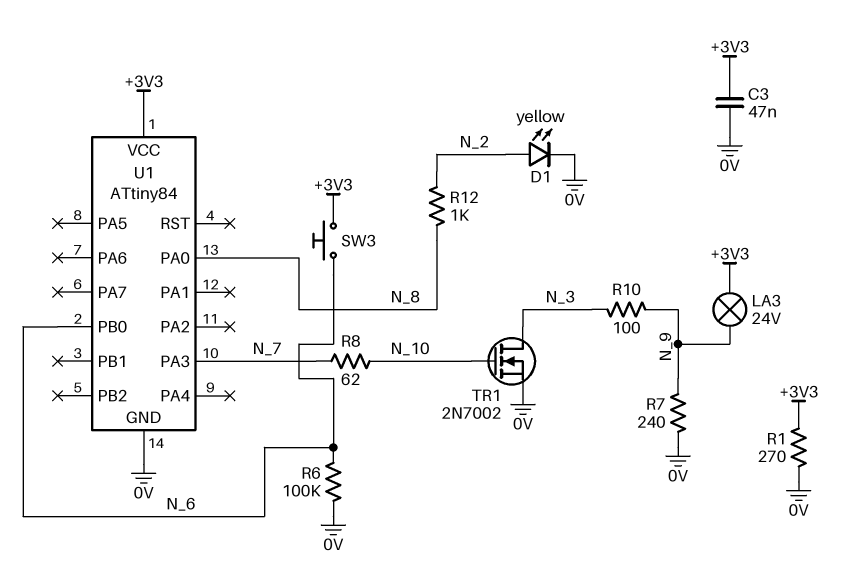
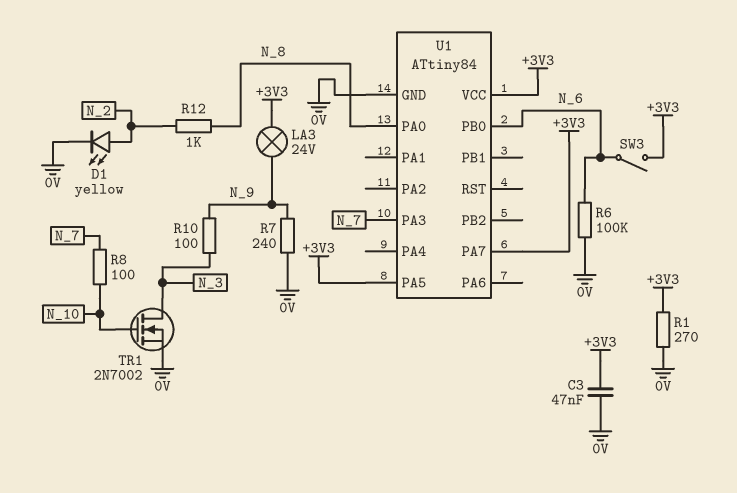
R8: 62 (N_7, N_10) -> 100 (N_7, N_10)
SW3: button (+3V3, N_6) -> switch (+3V3, N_6)
U1 pin PA5: none -> +3V3
U1 pin PA7: none -> +3V3

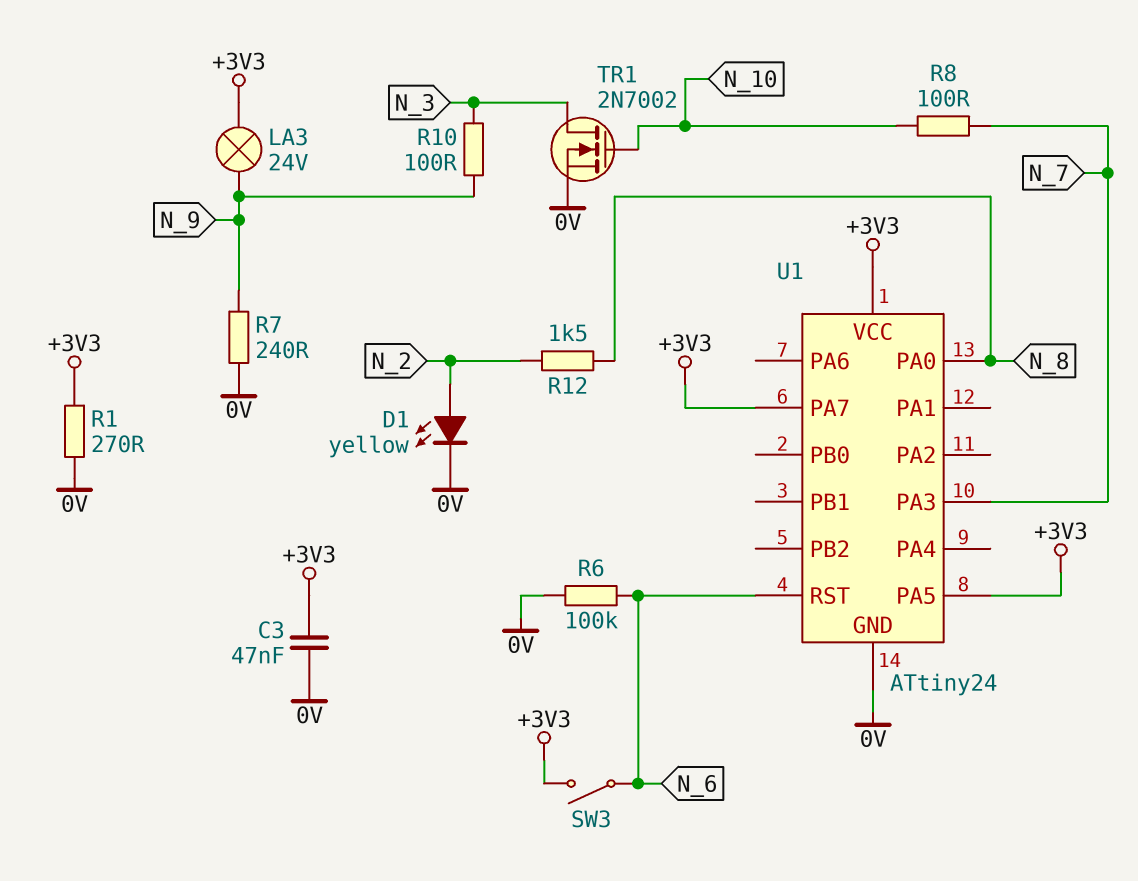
R12: 1k (N_2, N_8) -> 1.5k (N_2, N_8)
U1: ATtiny84 -> ATtiny24
U1 pin PB0: N_6 -> none
U1 pin RST: none -> N_6

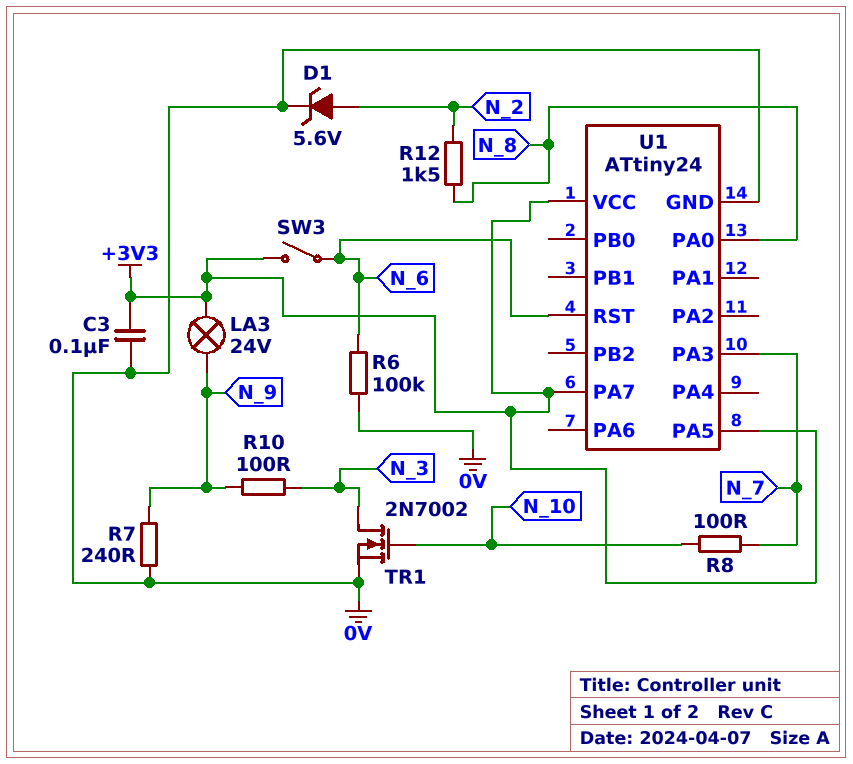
C3: 47nF (+3V3, 0V) -> 100nF (+3V3, 0V)
D1: LED yellow (A N_2, K 0V) -> zener 5.6V (A N_2, K 0V)
R1: 270 (+3V3, 0V) -> none

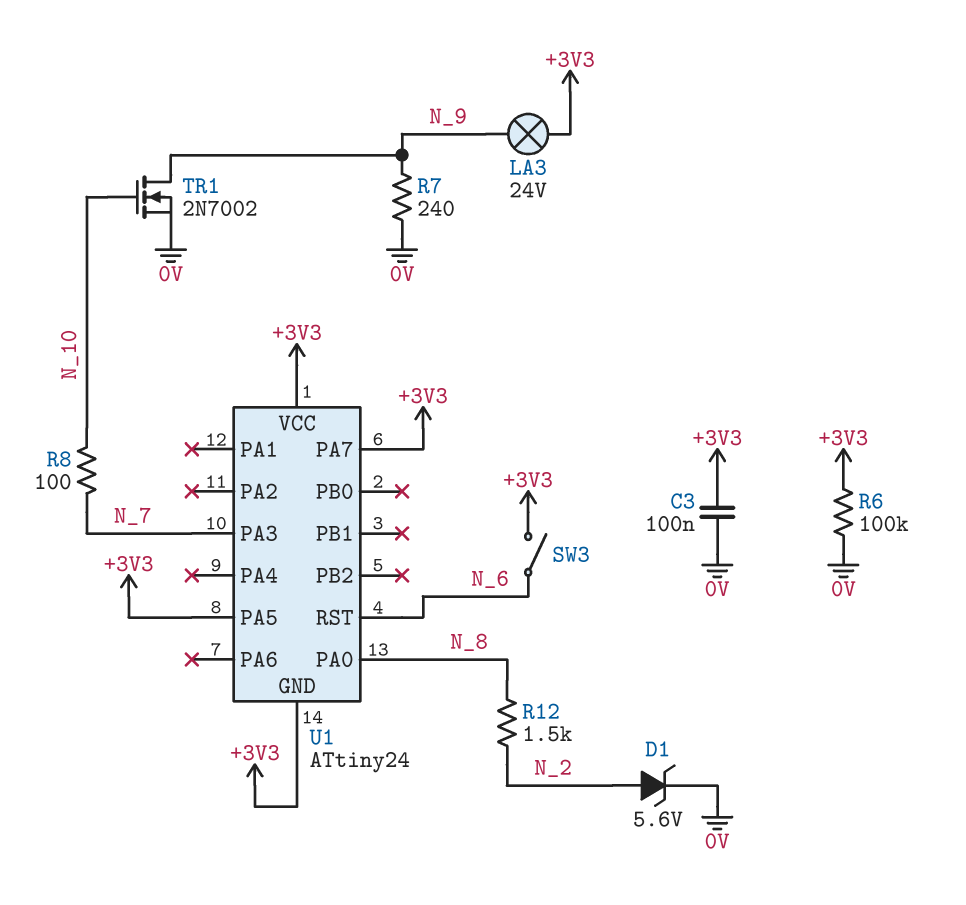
R6: 100k (0V, N_6) -> 100k (+3V3, 0V)
R10: 100 (N_3, N_9) -> none
TR1: NMOS 2N7002 (G N_10, D N_3, S 0V) -> NMOS 2N7002 (G N_10, D N_9, S 0V)
U1 pin GND: 0V -> +3V3

